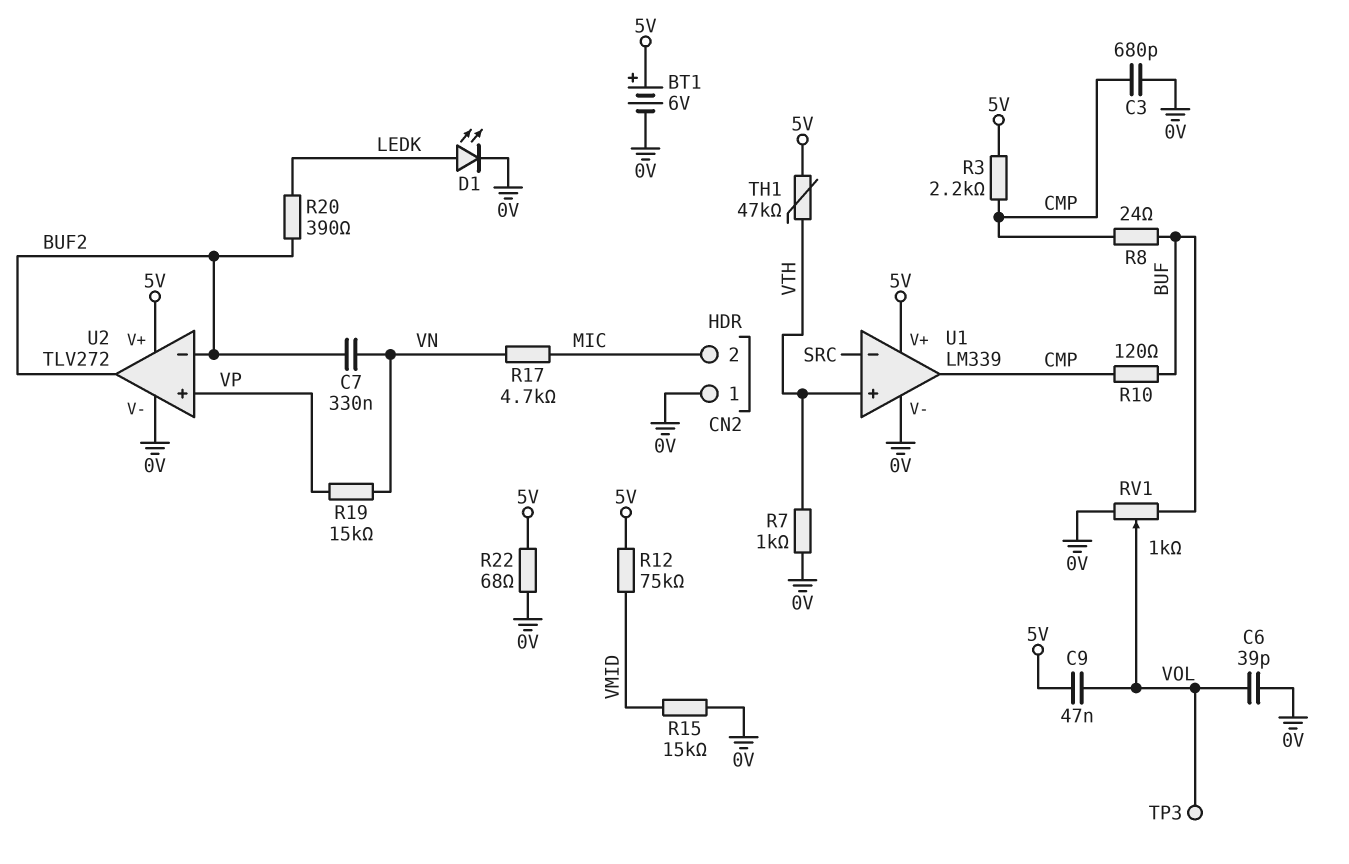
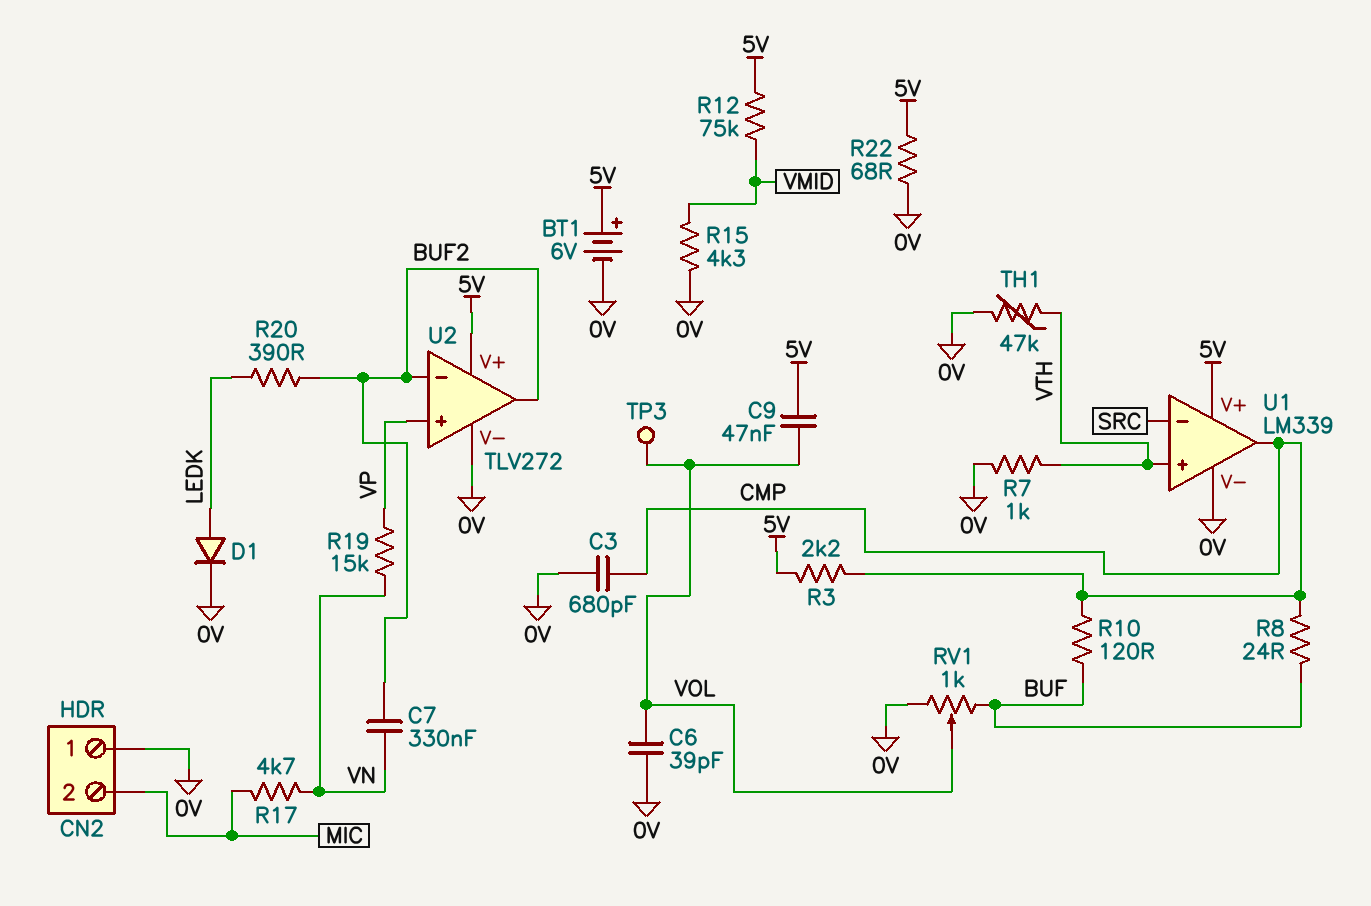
D1: LED (A LEDK, K 0V) -> diode (A LEDK, K 0V)
R15: 15k (0V, VMID) -> 4.3k (0V, VMID)
TH1: 47k (5V, VTH) -> 47k (0V, VTH)

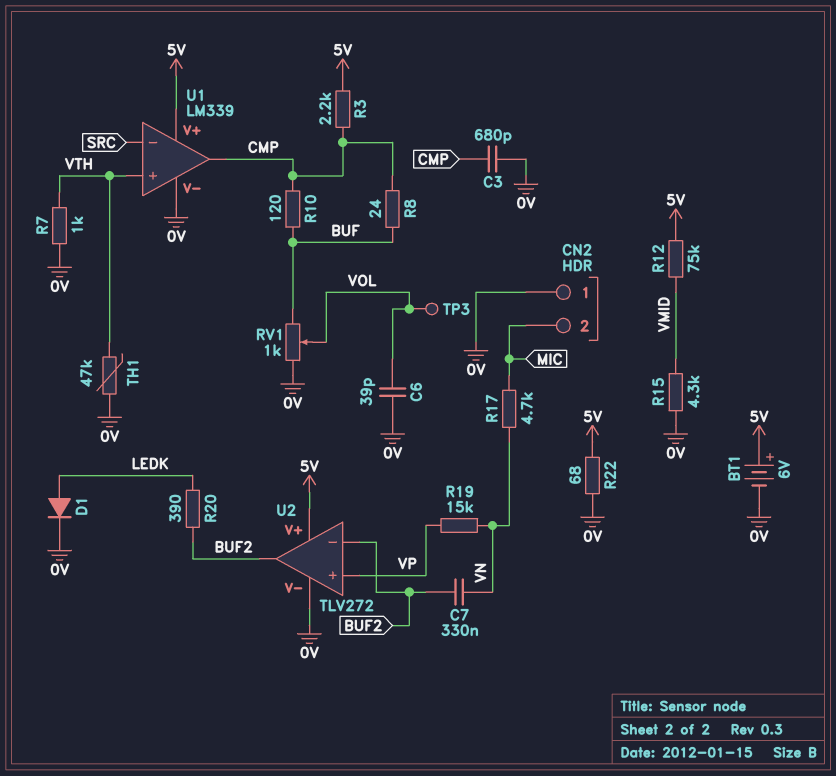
C9: 47nF (5V, VOL) -> none

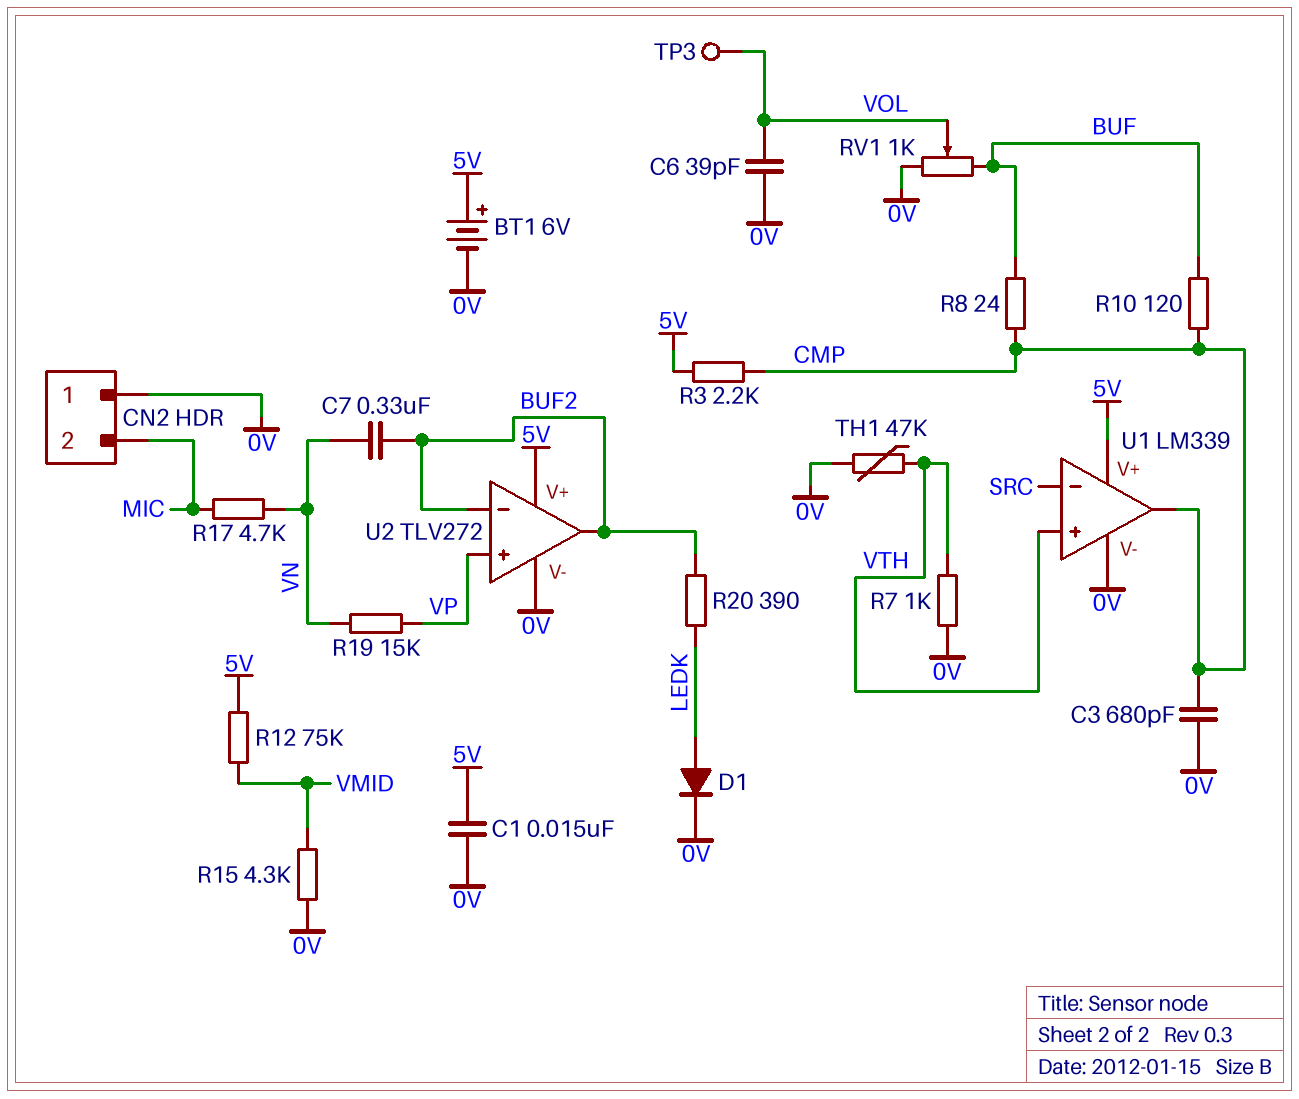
C1: none -> 15nF (0V, 5V)
R22: 68 (0V, 5V) -> none

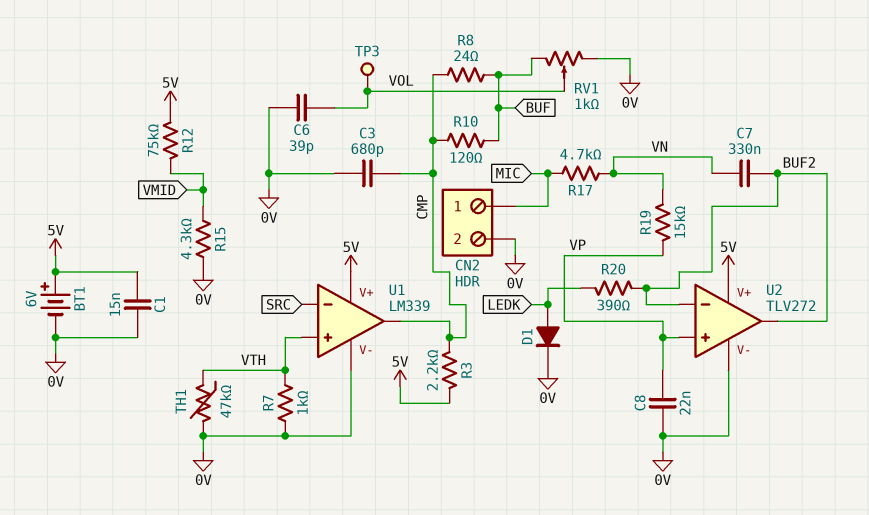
C8: none -> 22nF (0V, VP)
CN2 pin 1: 0V -> MIC
CN2 pin 2: MIC -> 0V

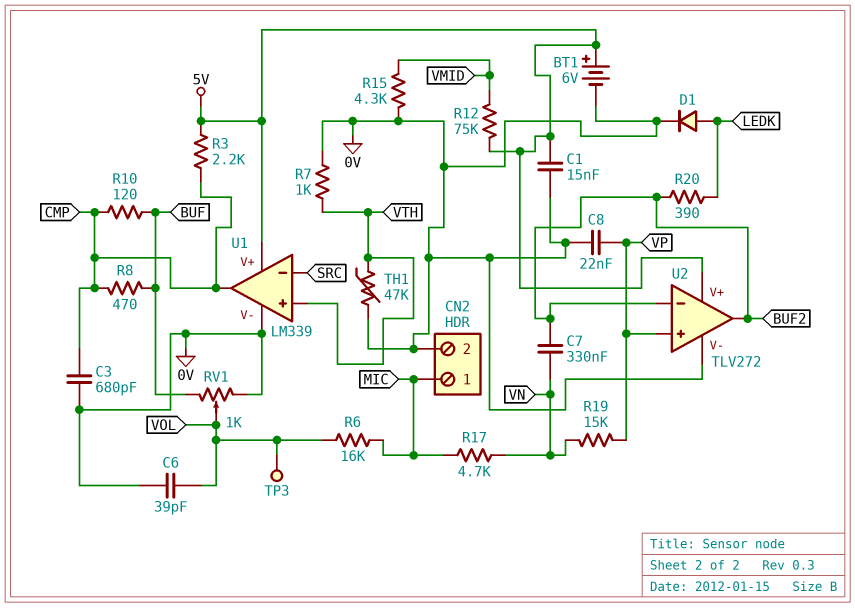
R6: none -> 16k (MIC, VOL)
R8: 24 (BUF, CMP) -> 470 (BUF, CMP)

